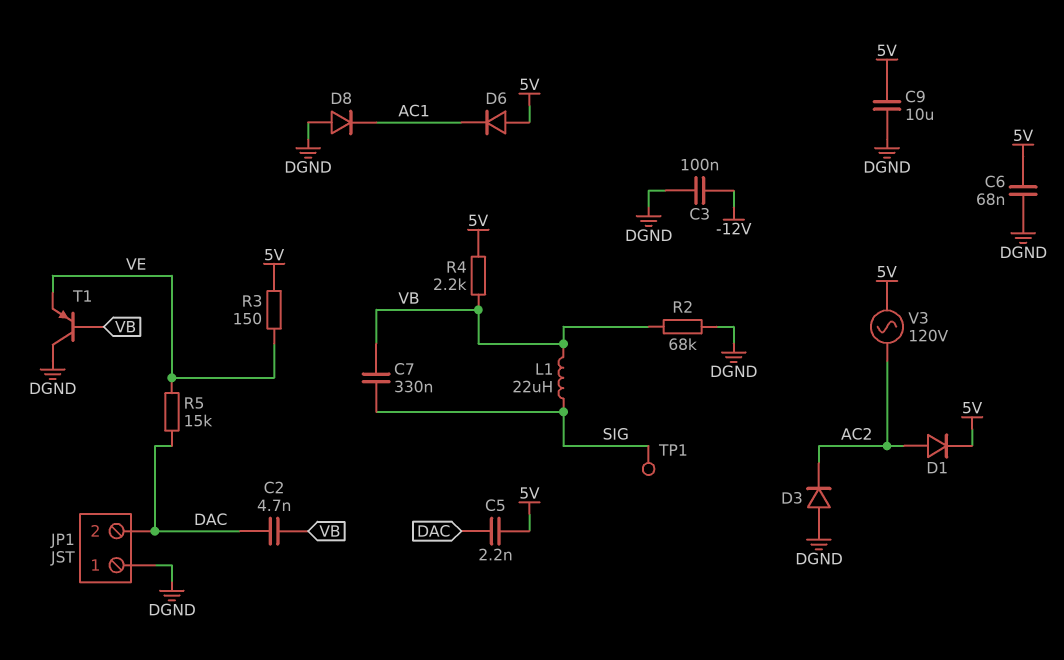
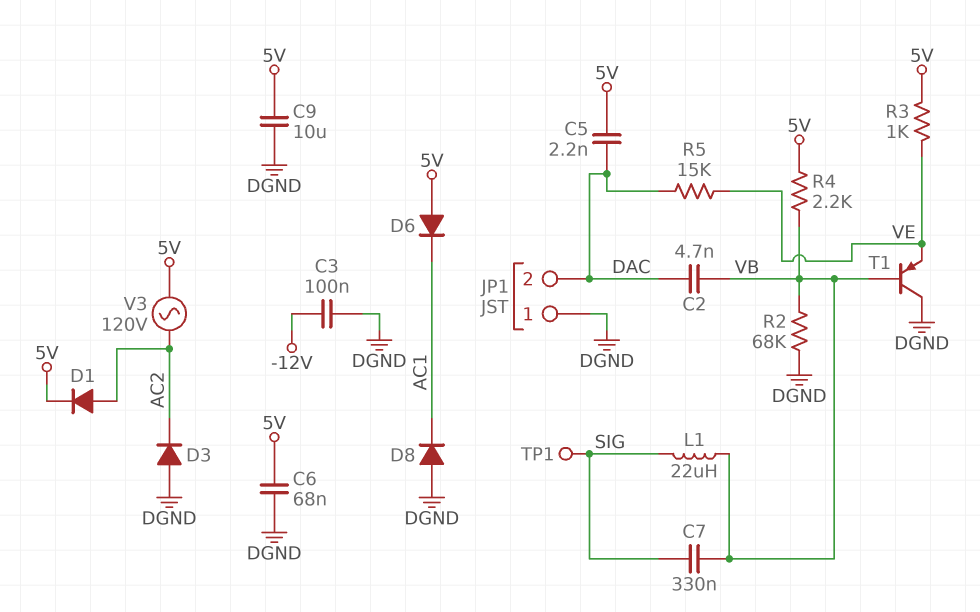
R3: 150 (5V, VE) -> 1k (5V, VE)

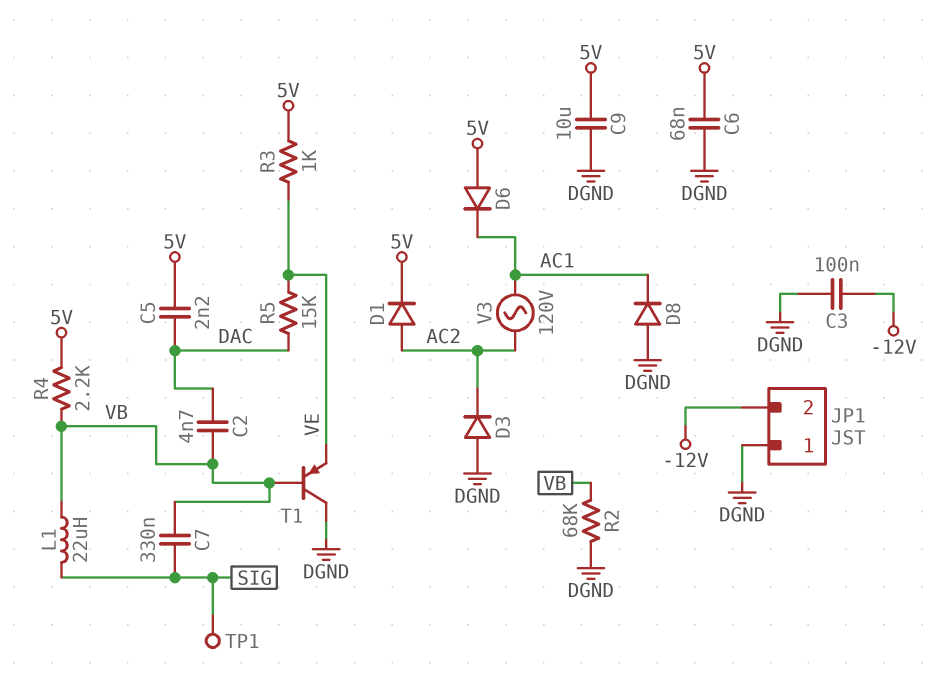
JP1 pin 2: DAC -> -12V
V3: AC 120V (5V, AC2) -> AC 120V (AC1, AC2)

